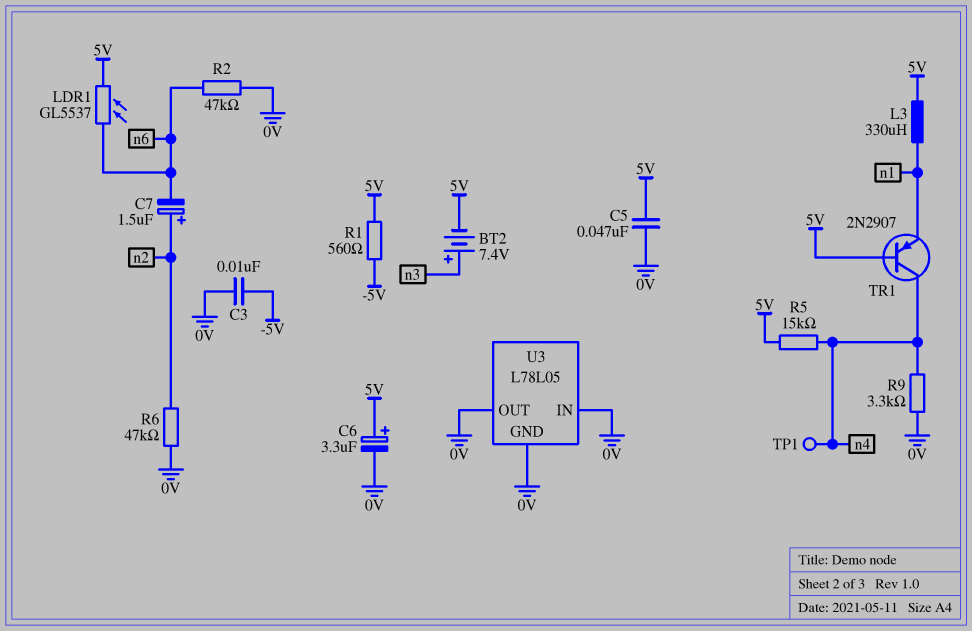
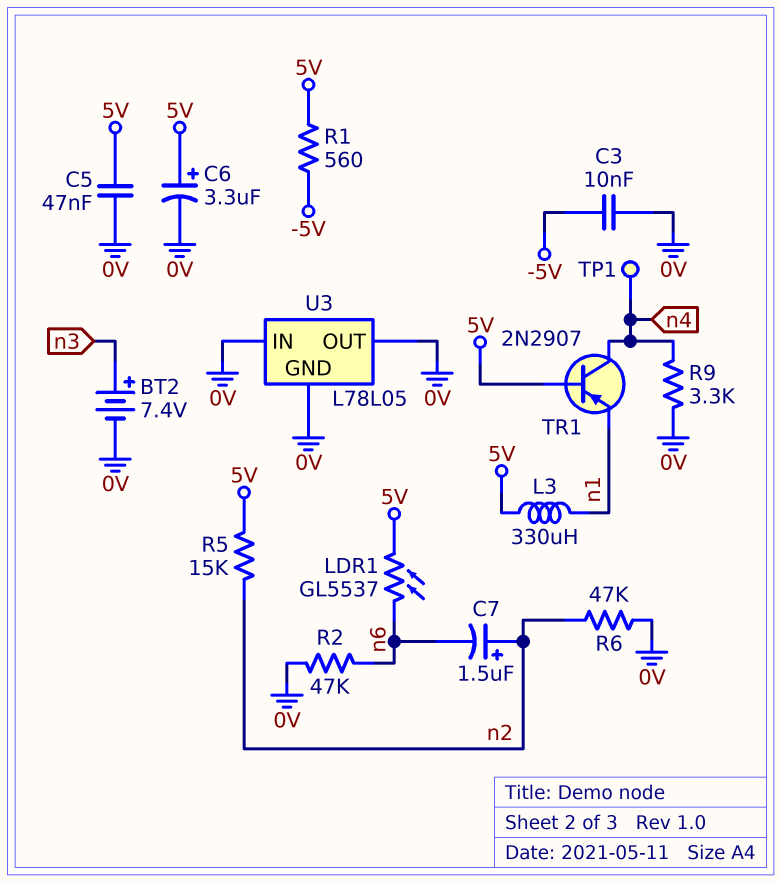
BT2: 7.4V (plus n3, minus 5V) -> 7.4V (plus n3, minus 0V)
R5: 15k (5V, n4) -> 15k (5V, n2)

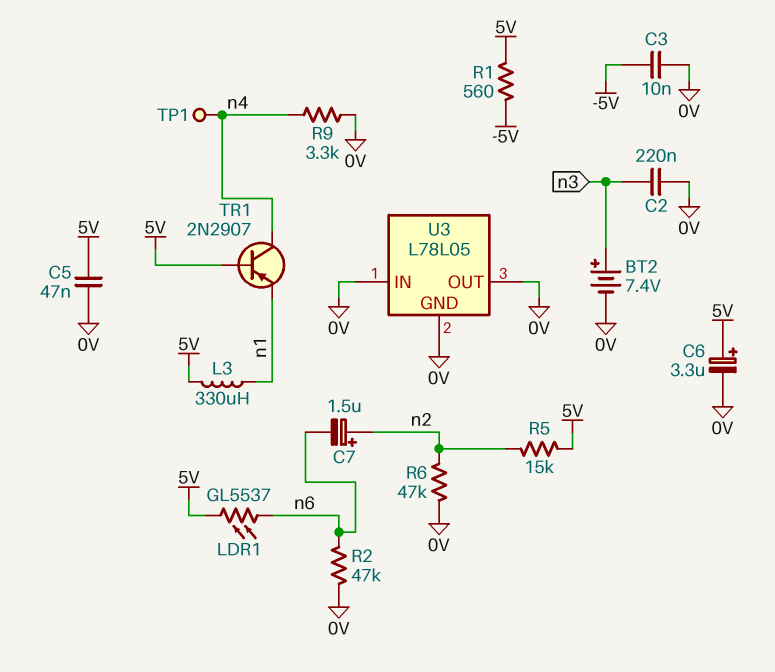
C2: none -> 220nF (0V, n3)

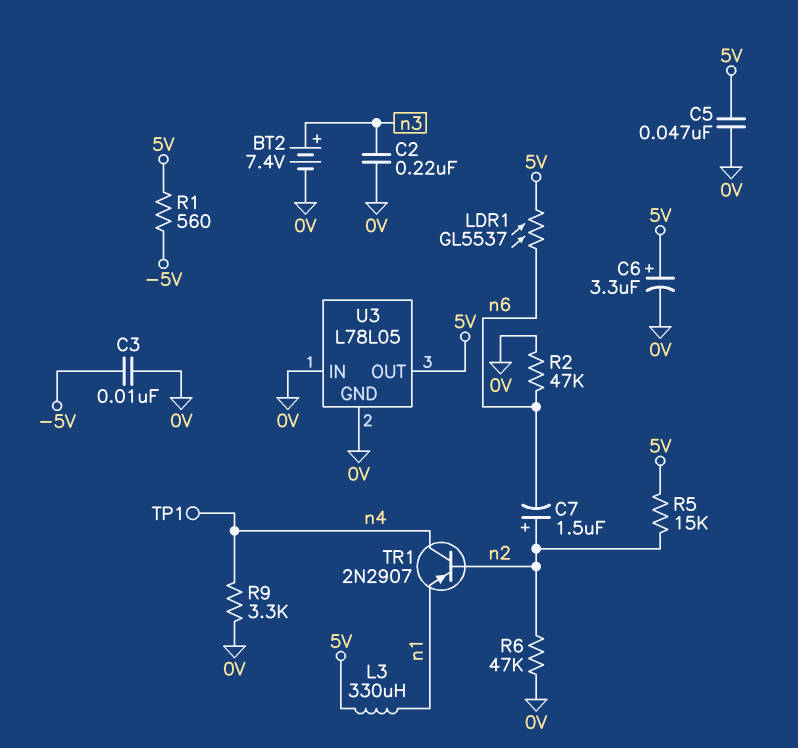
TR1: PNP 2N2907 (B 5V, C n4, E n1) -> PNP 2N2907 (B n2, C n4, E n1)
U3 pin OUT: 0V -> 5V

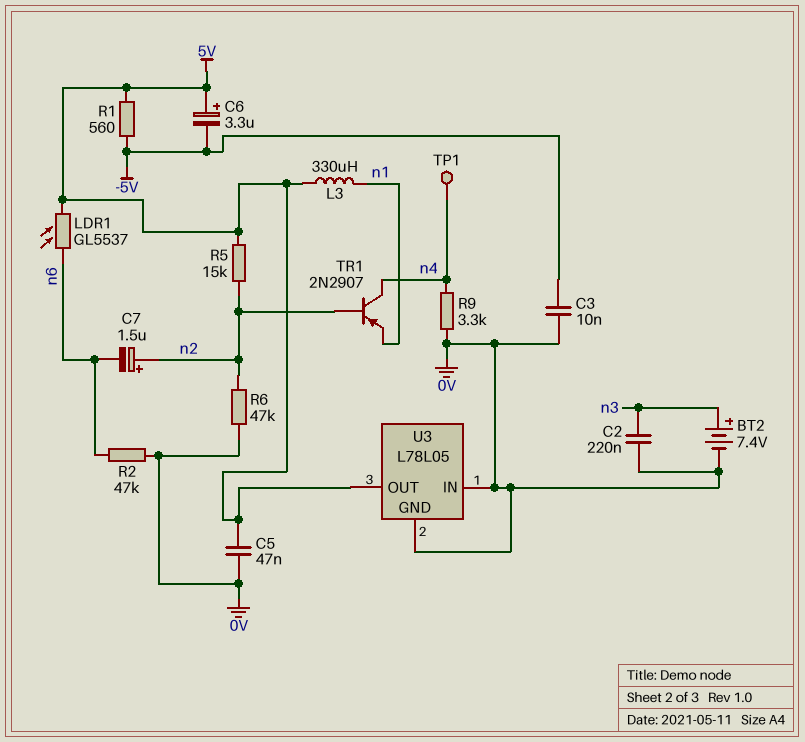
C6: 3.3uF (plus 5V, minus 0V) -> 3.3uF (plus 5V, minus -5V)

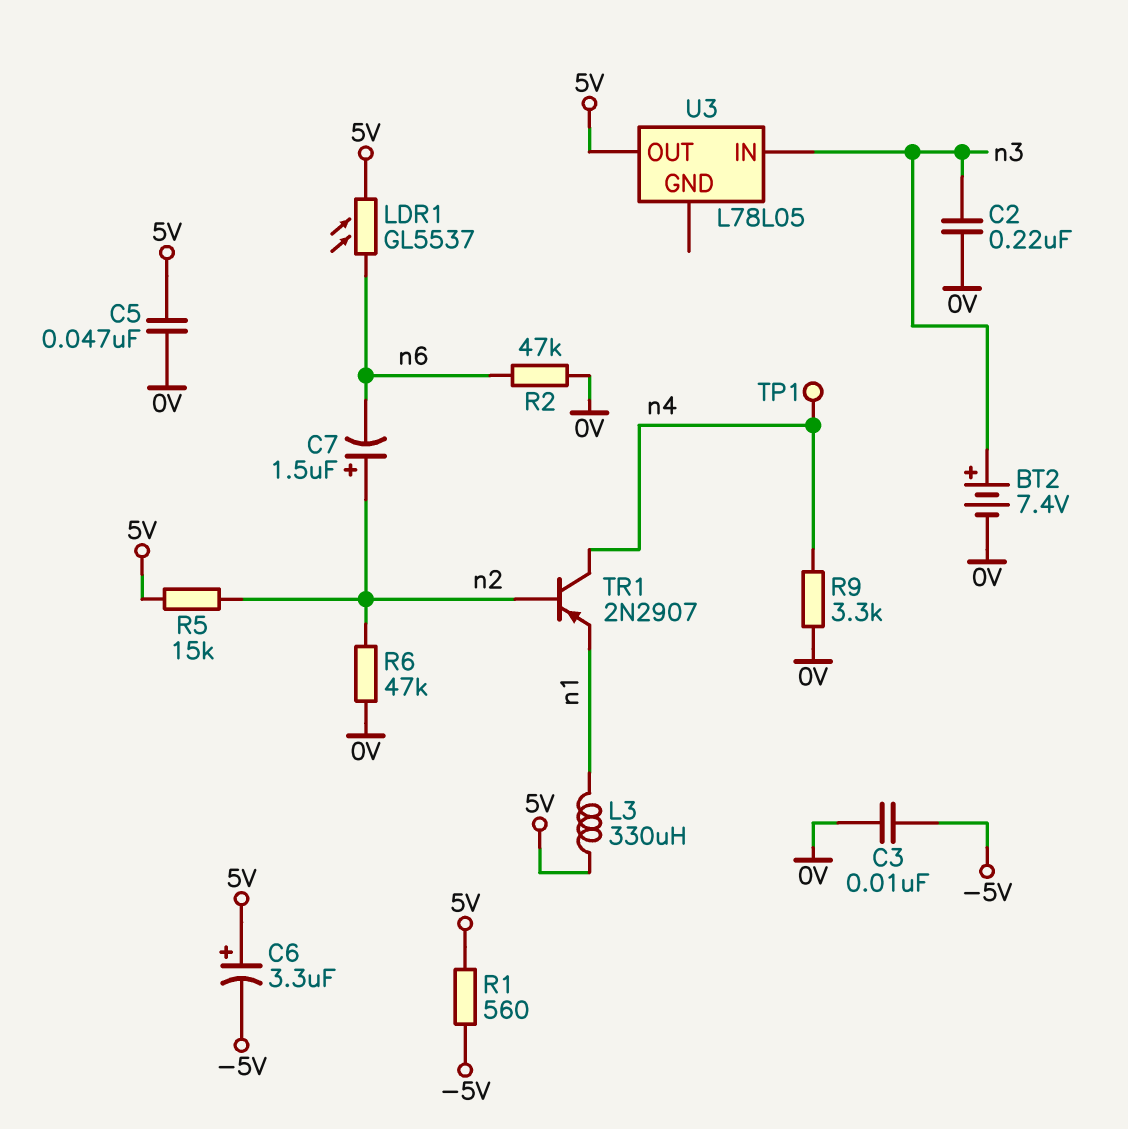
U3 pin GND: 0V -> none
U3 pin IN: 0V -> n3

